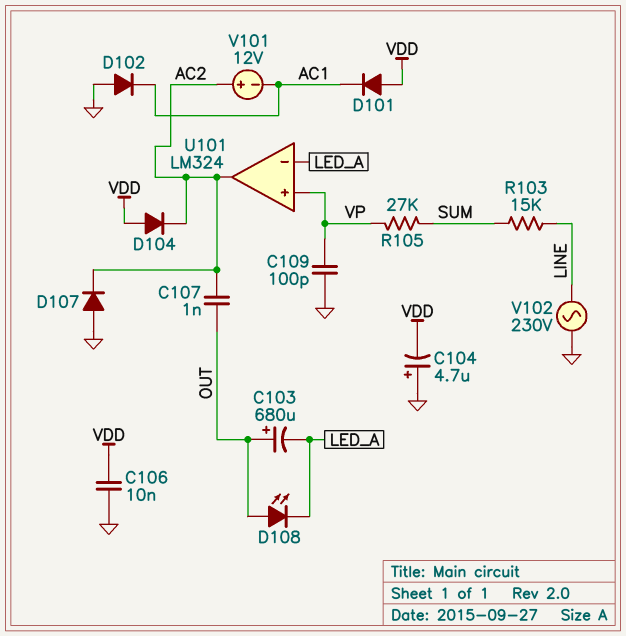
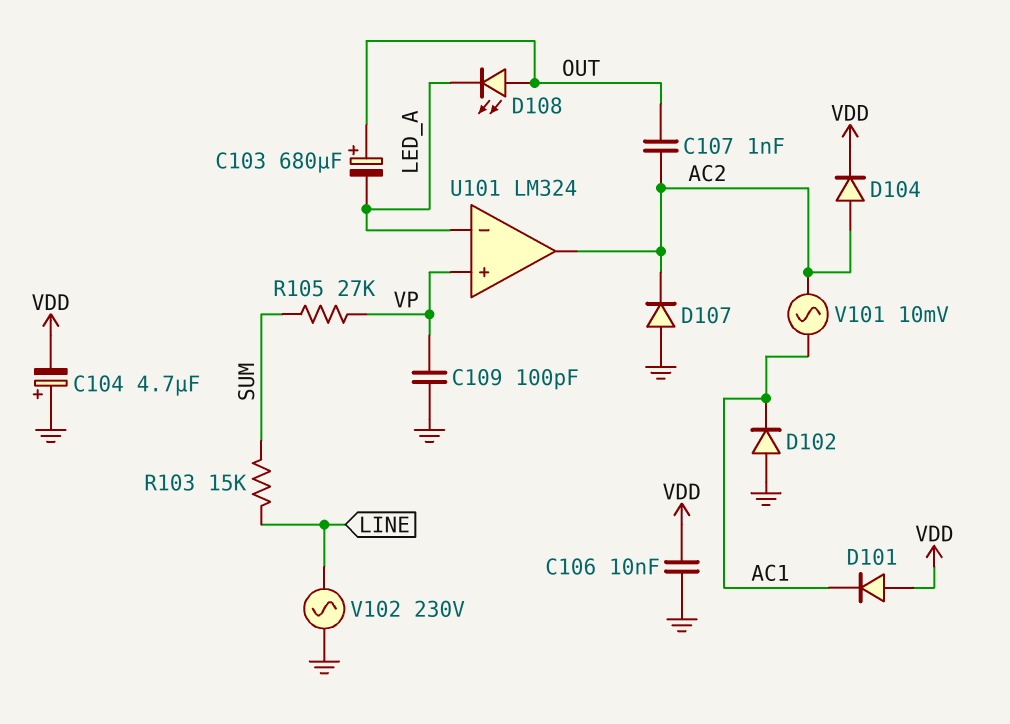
D104: diode (A VDD, K AC2) -> diode (A AC2, K VDD)
V101: 12V (plus AC2, minus AC1) -> AC 10mV (AC1, AC2)

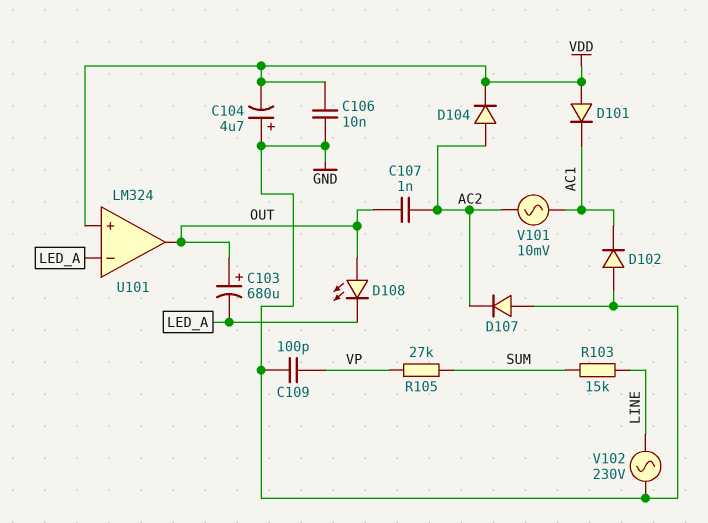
U101 pin in+: VP -> VDD
U101 pin out: AC2 -> OUT

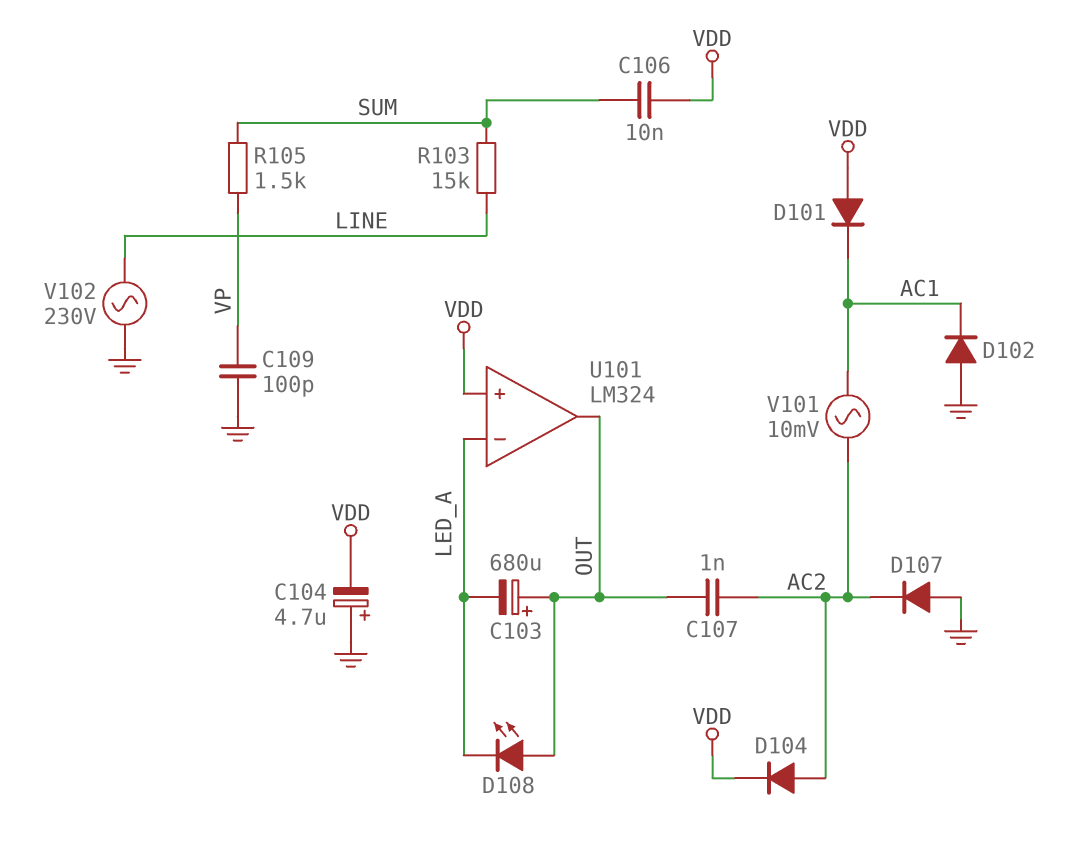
C106: 10nF (GND, VDD) -> 10nF (SUM, VDD)
R105: 27k (SUM, VP) -> 1.5k (SUM, VP)

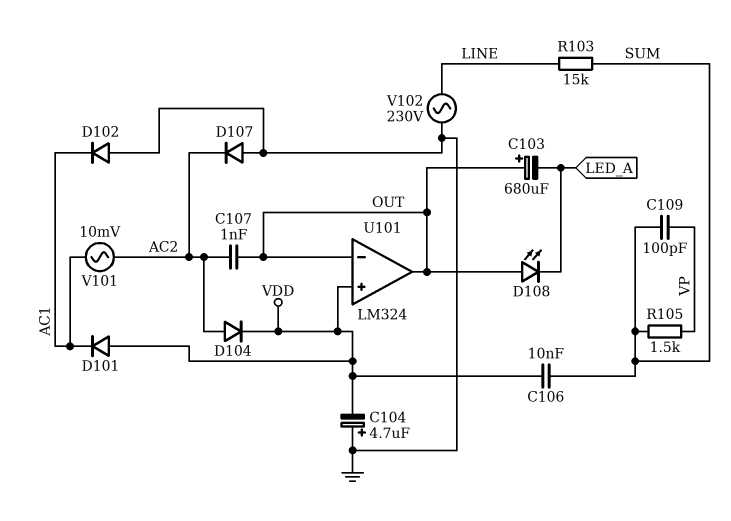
C109: 100pF (GND, VP) -> 100pF (SUM, VP)
U101 pin in-: LED_A -> OUT

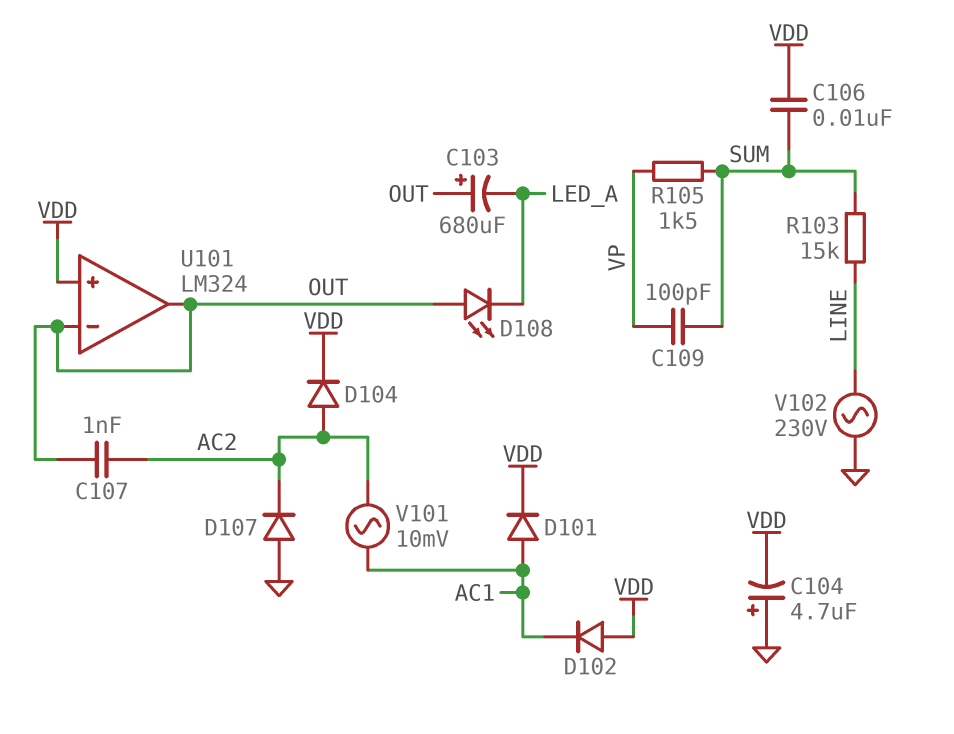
D101: diode (A VDD, K AC1) -> diode (A AC1, K VDD)
D102: diode (A GND, K AC1) -> diode (A VDD, K AC1)

